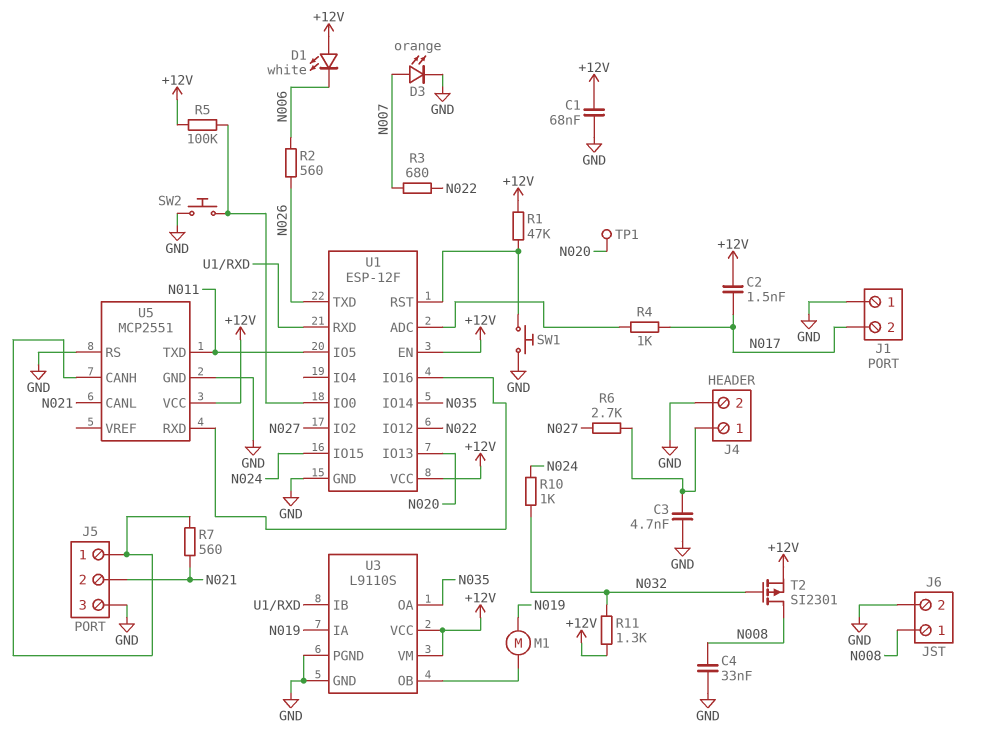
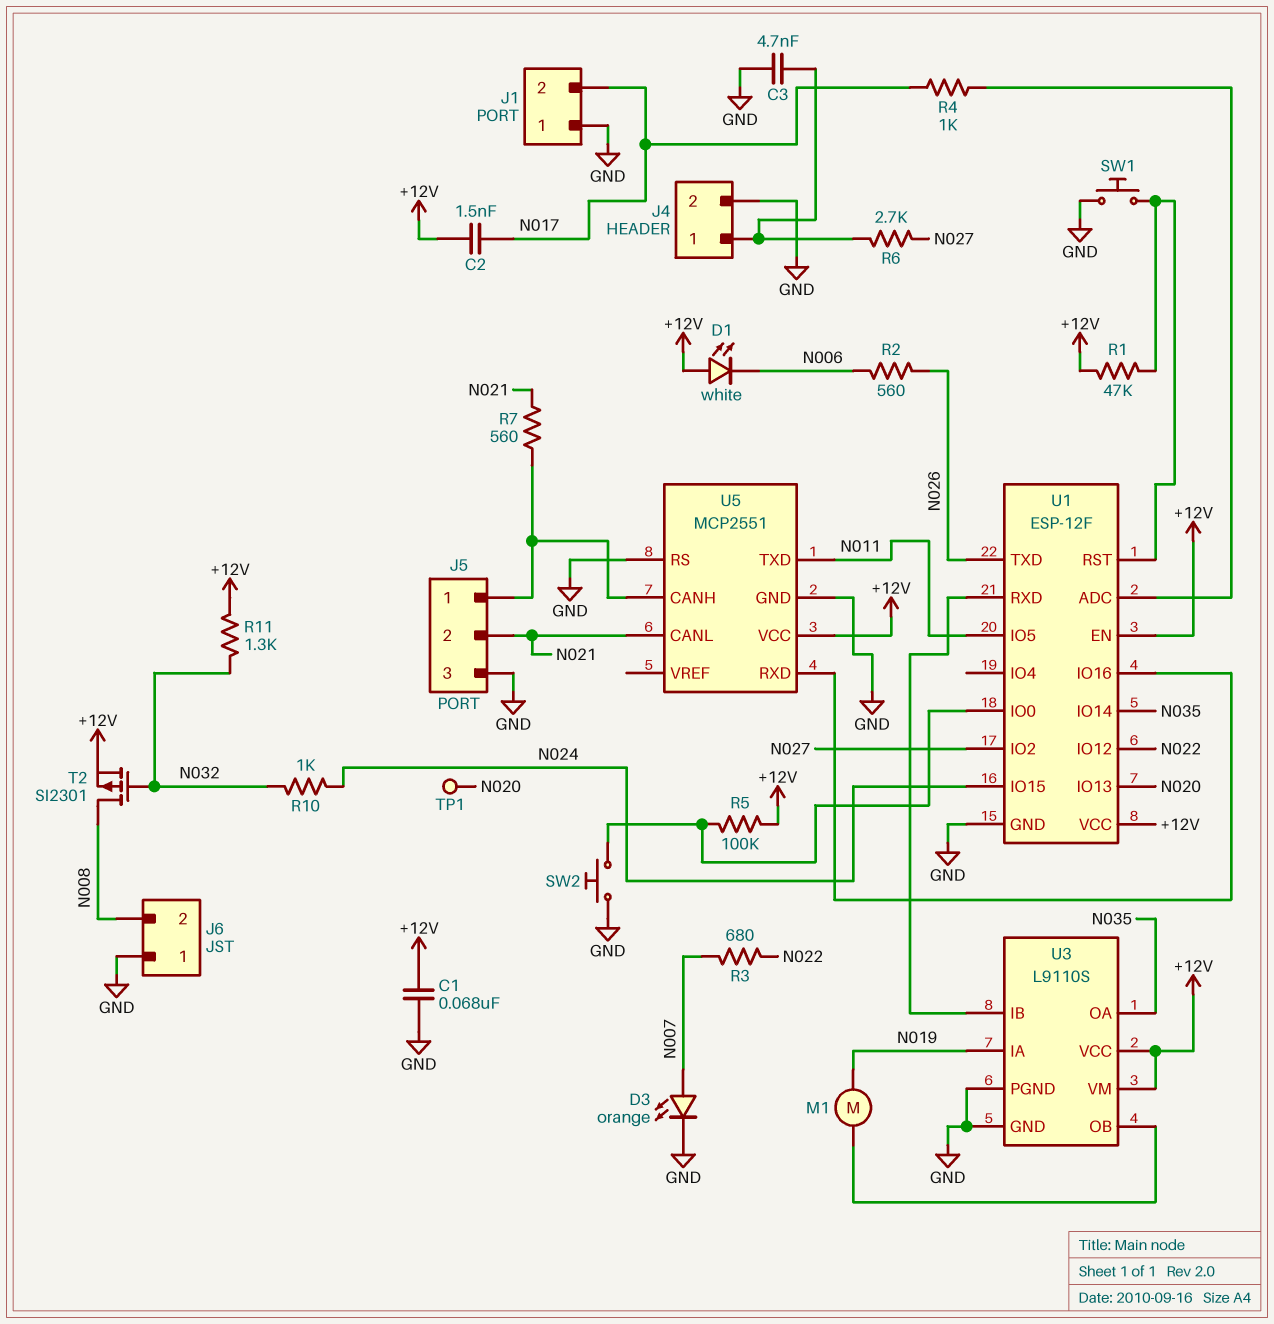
C4: 33nF (GND, N008) -> none
J6 pin 1: N008 -> GND
J6 pin 2: GND -> N008

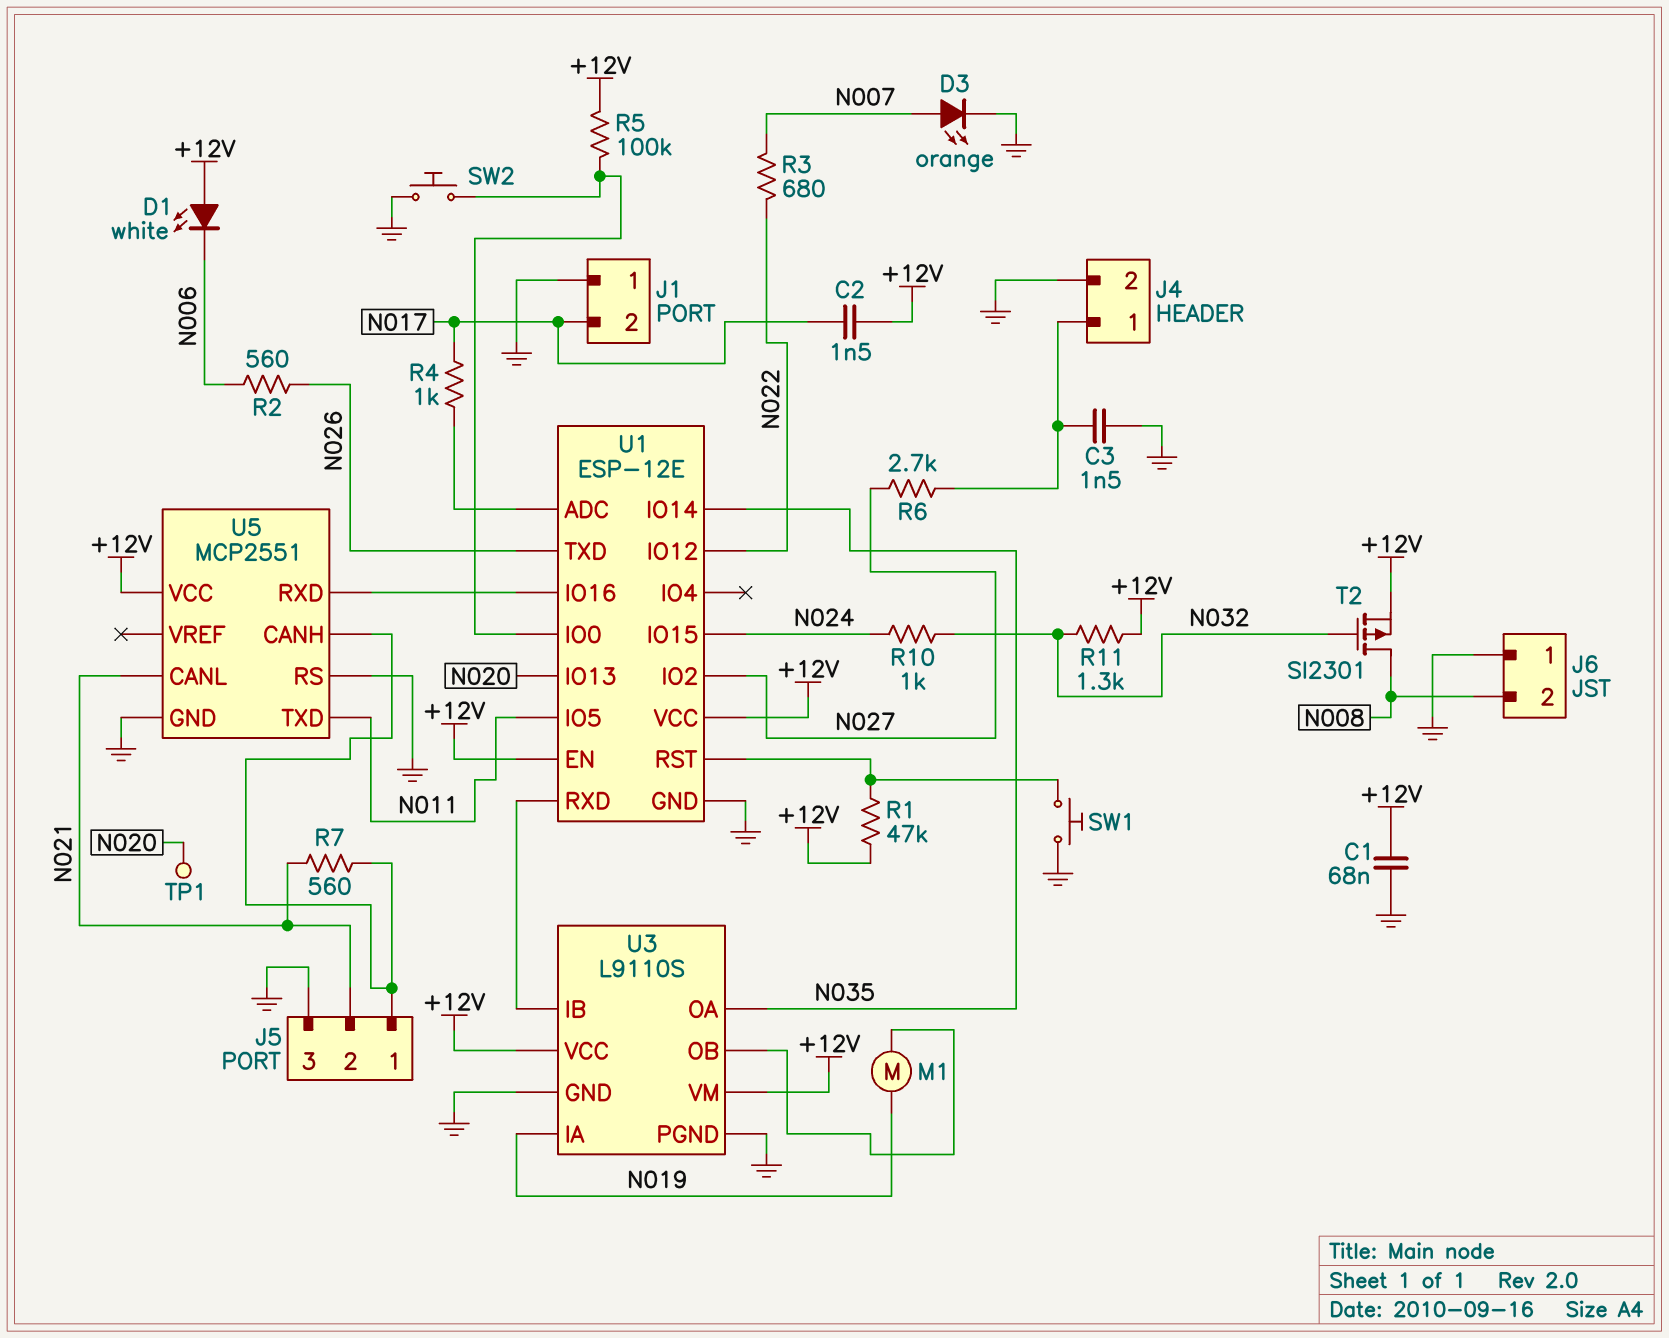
C3: 4.7nF (GND, J4/1) -> 1.5nF (GND, J4/1)
U1: ESP-12F -> ESP-12E

